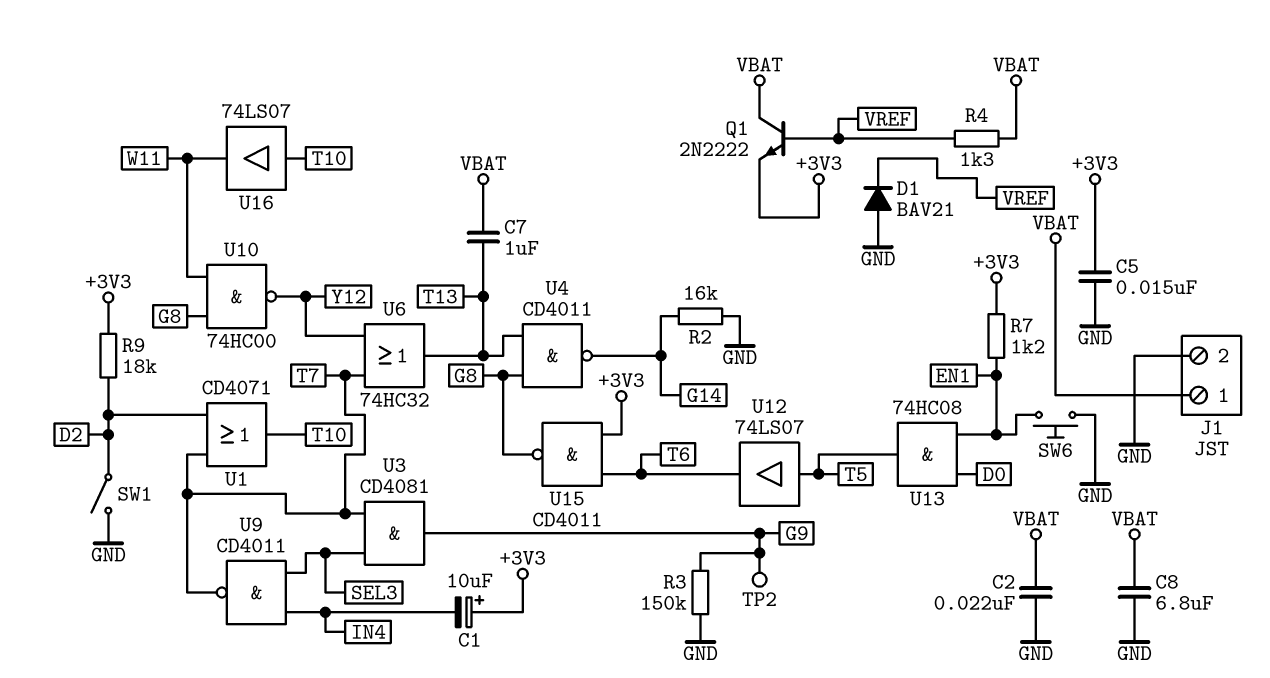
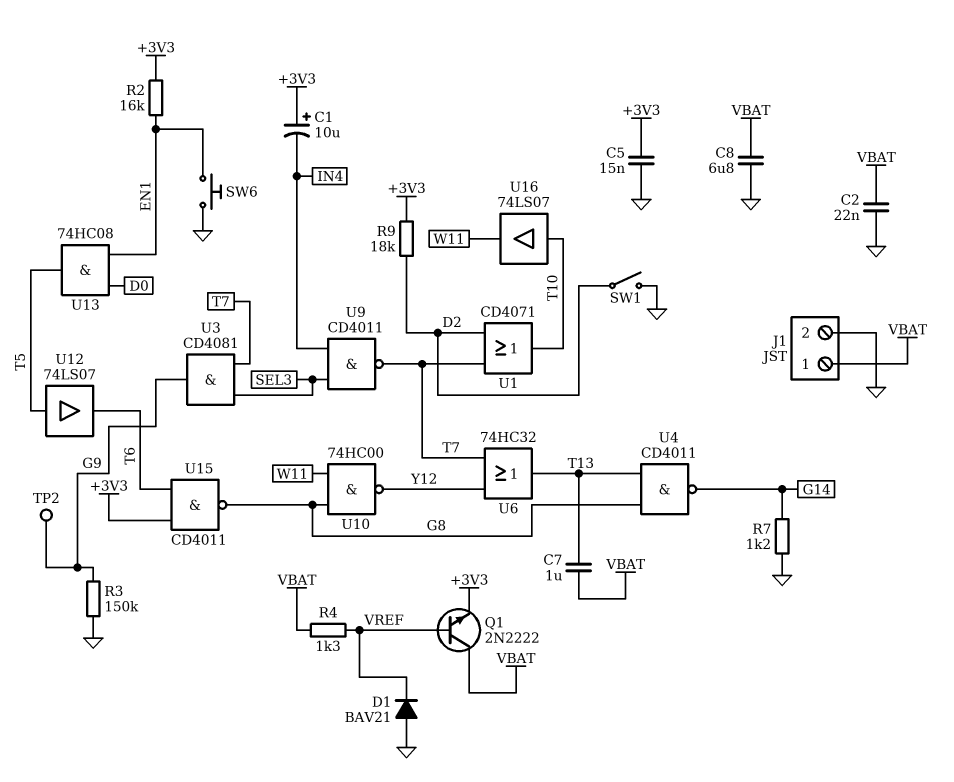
R2: 16k (G14, GND) -> 16k (+3V3, EN1)
R7: 1.2k (+3V3, EN1) -> 1.2k (G14, GND)

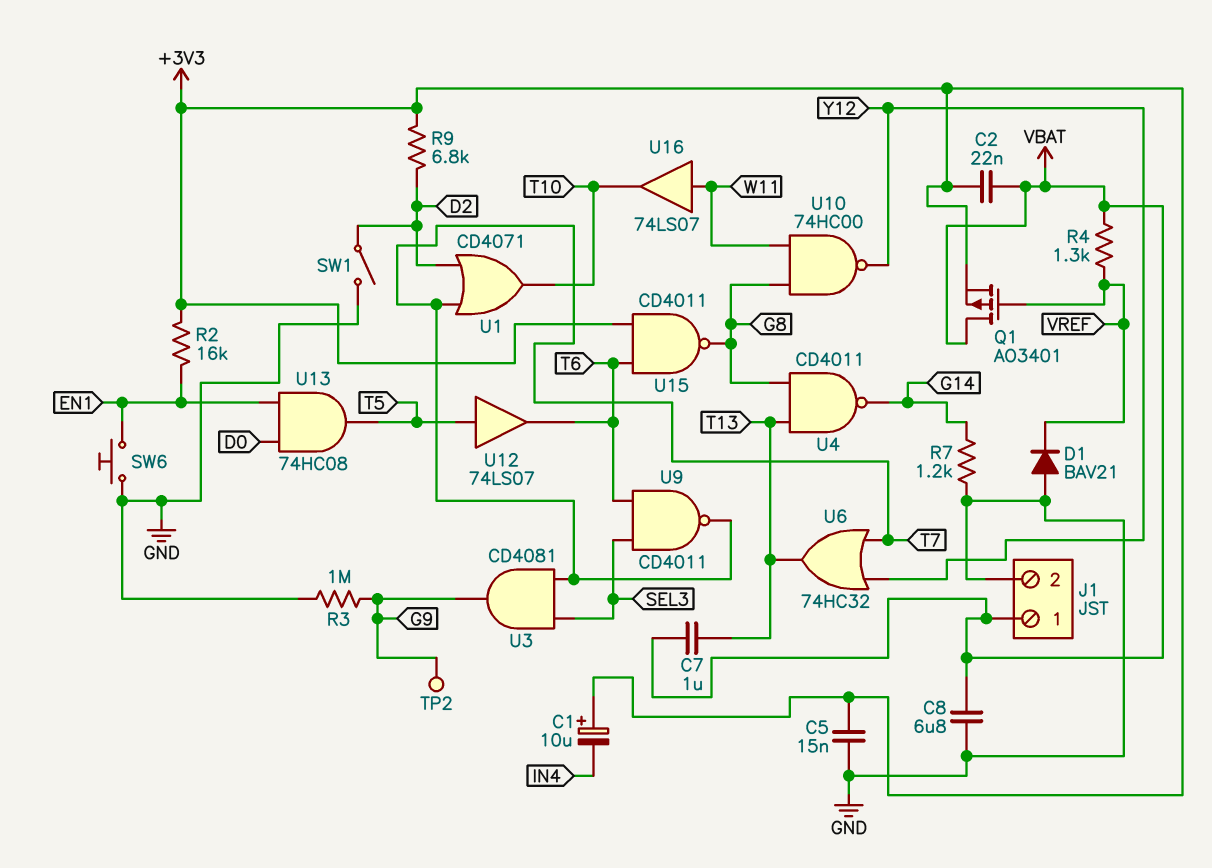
C2: 22nF (GND, VBAT) -> 22nF (+3V3, VBAT)
Q1: NPN 2N2222 (B VREF, C VBAT, E +3V3) -> PMOS AO3401 (G VREF, D VBAT, S +3V3)
R3: 150k (G9, GND) -> 1M (G9, GND)
R9: 18k (+3V3, D2) -> 6.8k (+3V3, D2)
U9: NAND CD4011 (in IN4, in SEL3, out T7) -> NAND CD4011 (in SEL3, in T6, out T7)
U16: buffer 74LS07 (in T10, out W11) -> buffer 74LS07 (in W11, out T10)

